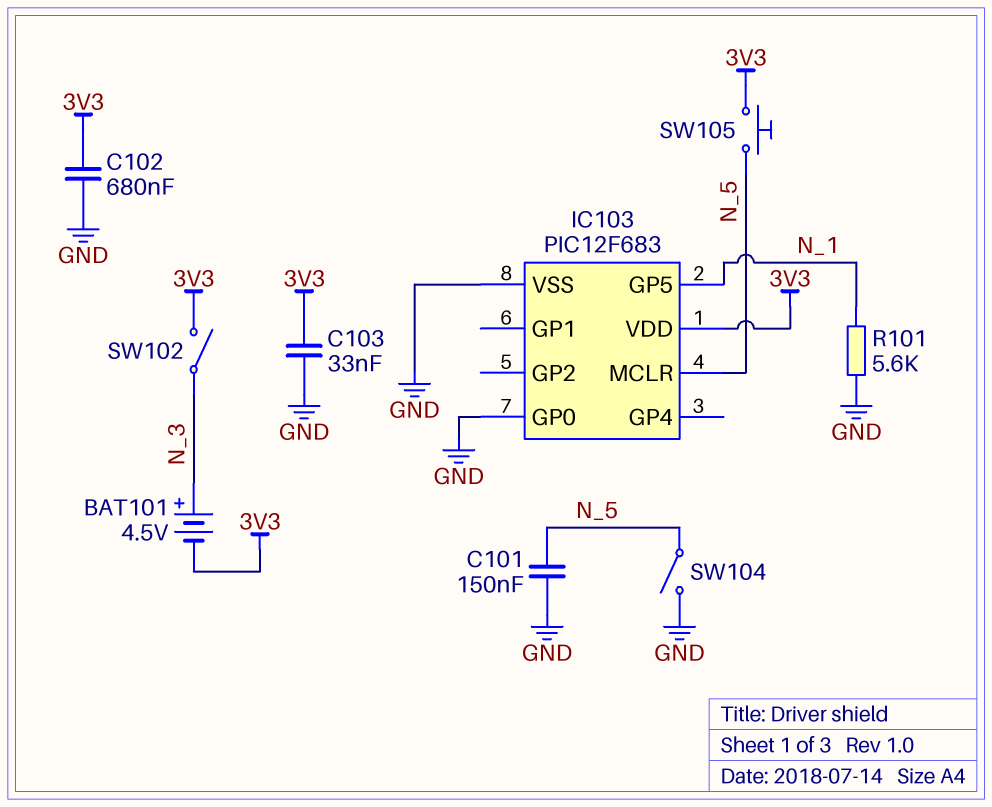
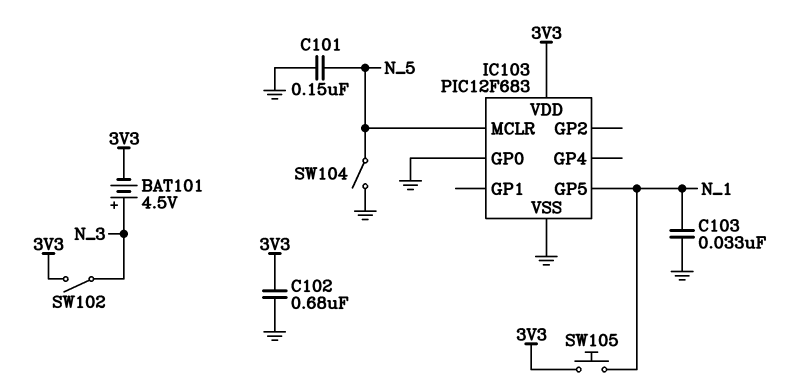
C103: 33nF (3V3, GND) -> 33nF (GND, N_1)
R101: 5.6k (GND, N_1) -> none
SW105: button (3V3, N_5) -> button (3V3, N_1)

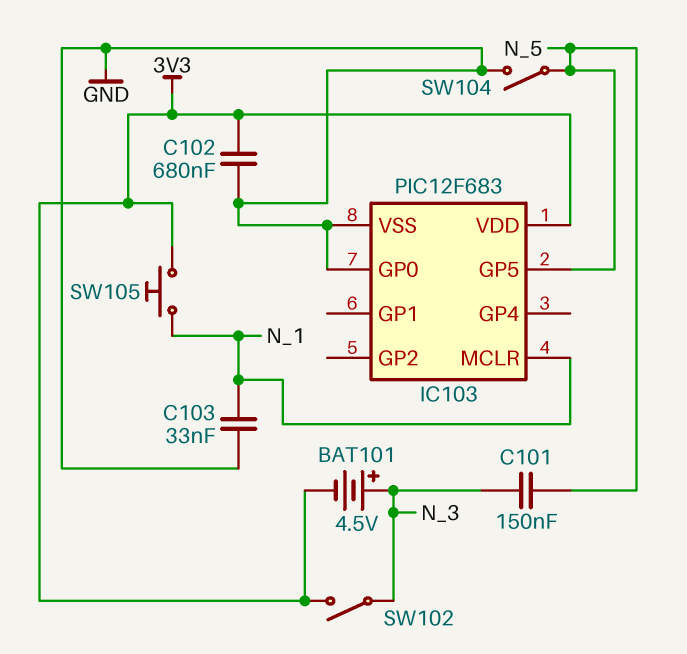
C101: 150nF (GND, N_5) -> 150nF (N_3, N_5)
IC103 pin GP5: N_1 -> N_5
IC103 pin MCLR: N_5 -> N_1

